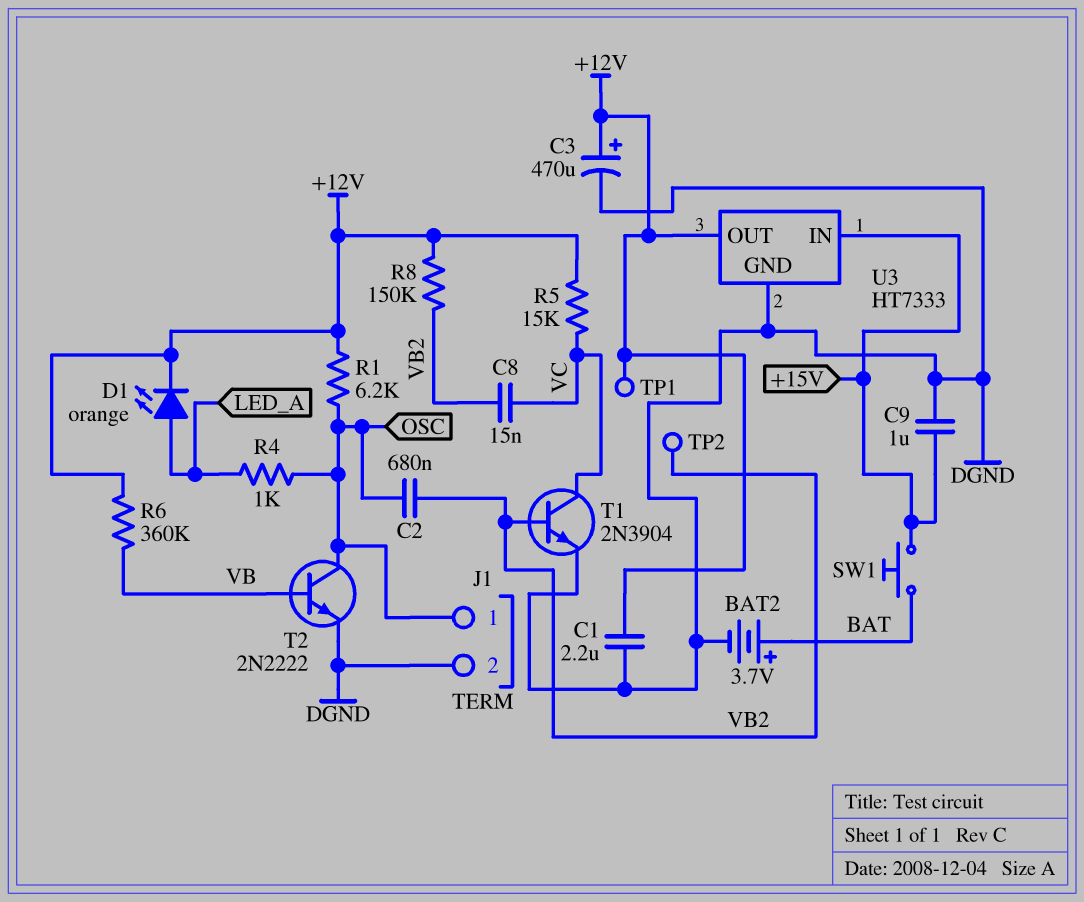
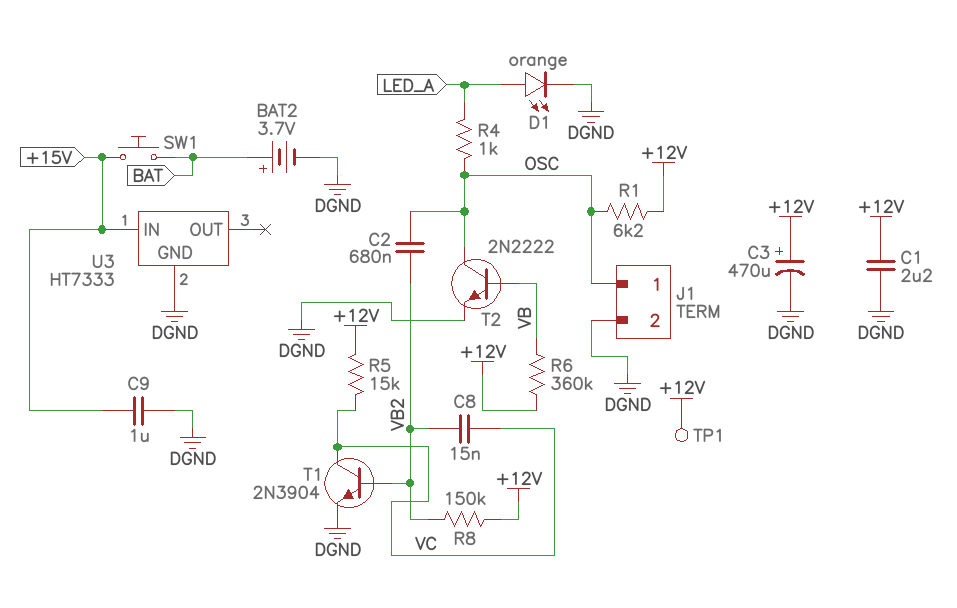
D1: LED orange (A LED_A, K +12V) -> LED orange (A LED_A, K DGND)
TP2: test point (VB2) -> none
U3 pin OUT: +12V -> none

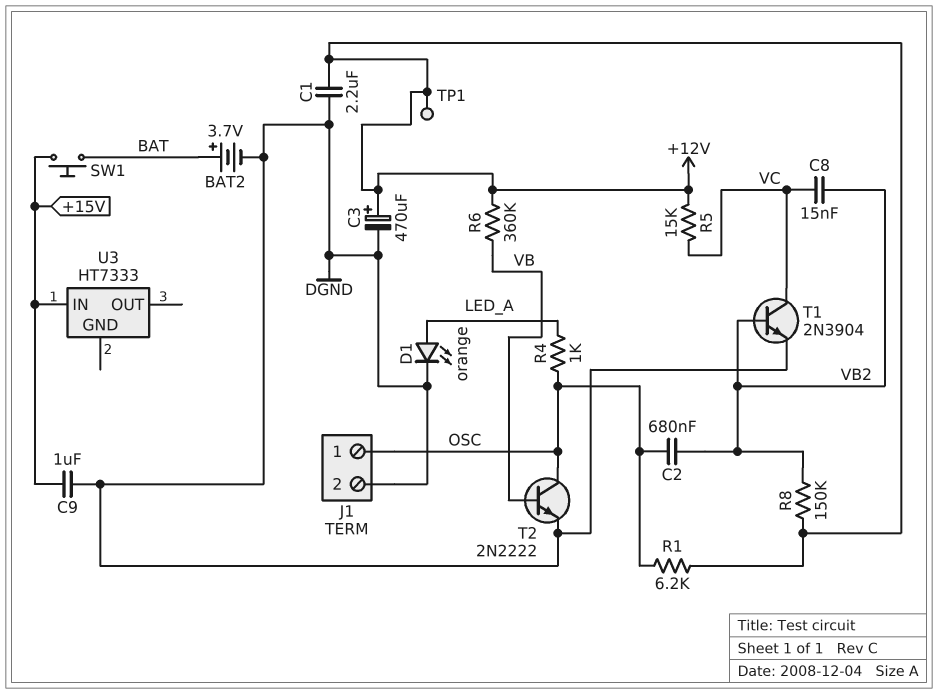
U3 pin GND: DGND -> none

